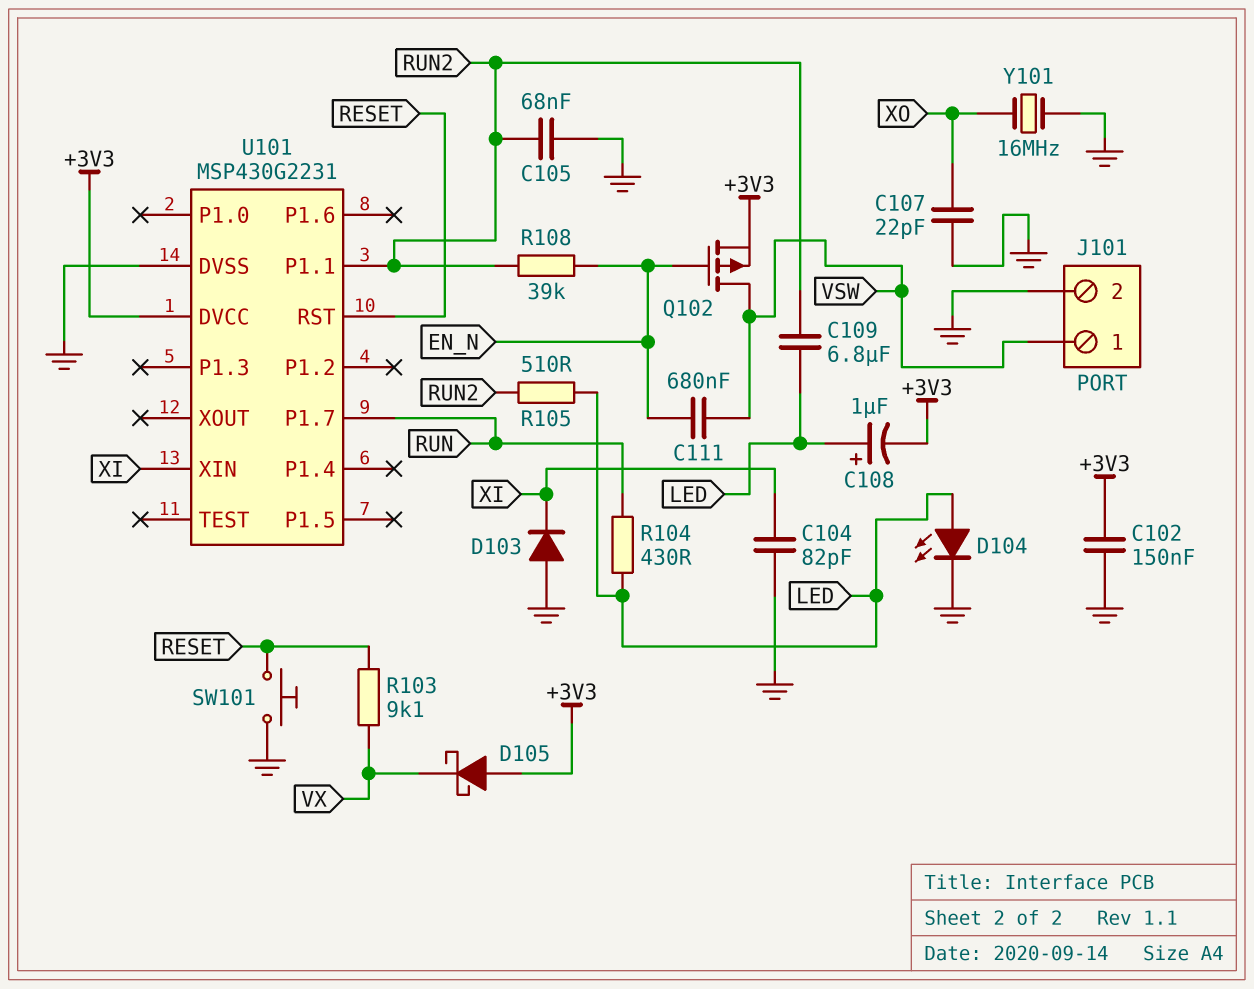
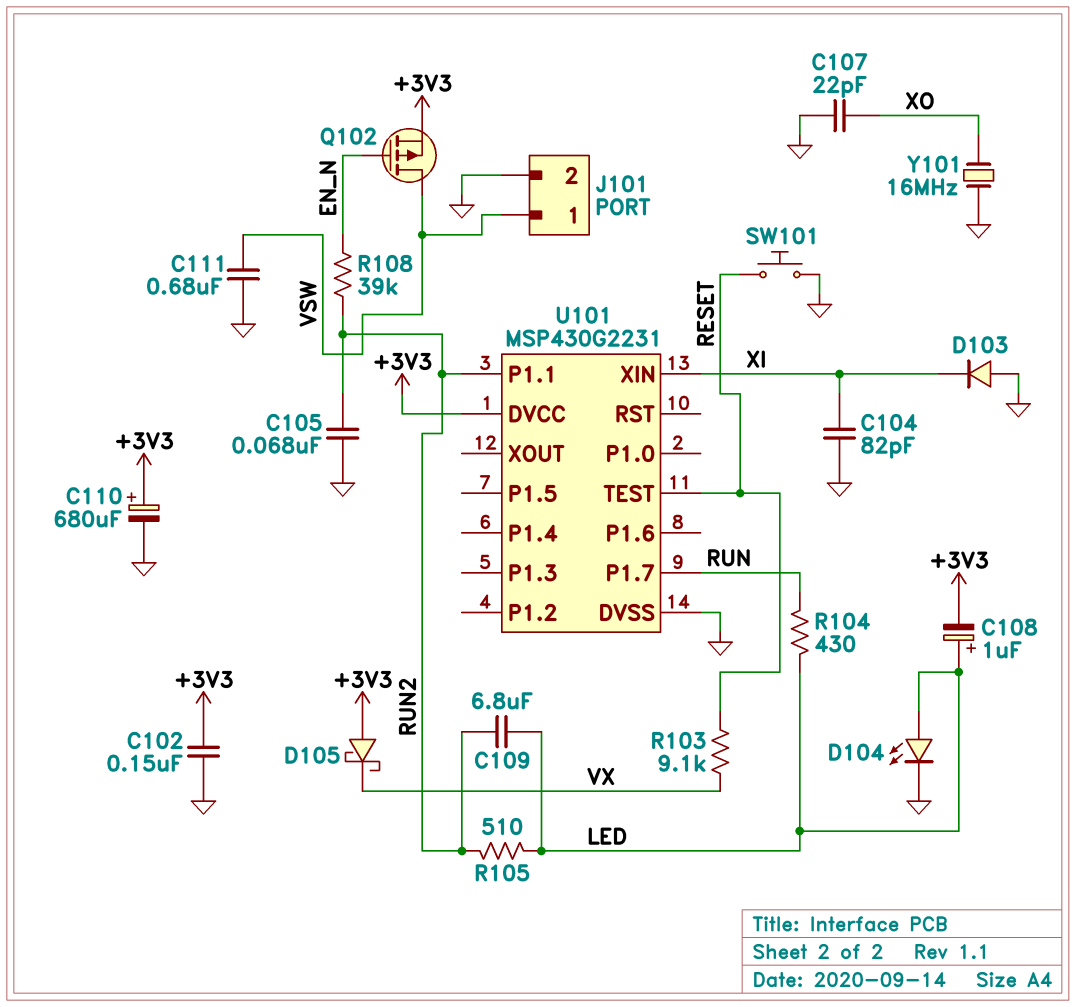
C110: none -> 680uF (plus +3V3, minus GND)
C111: 680nF (EN_N, VSW) -> 680nF (GND, VSW)
U101 pin RST: RESET -> none
U101 pin TEST: none -> RESET

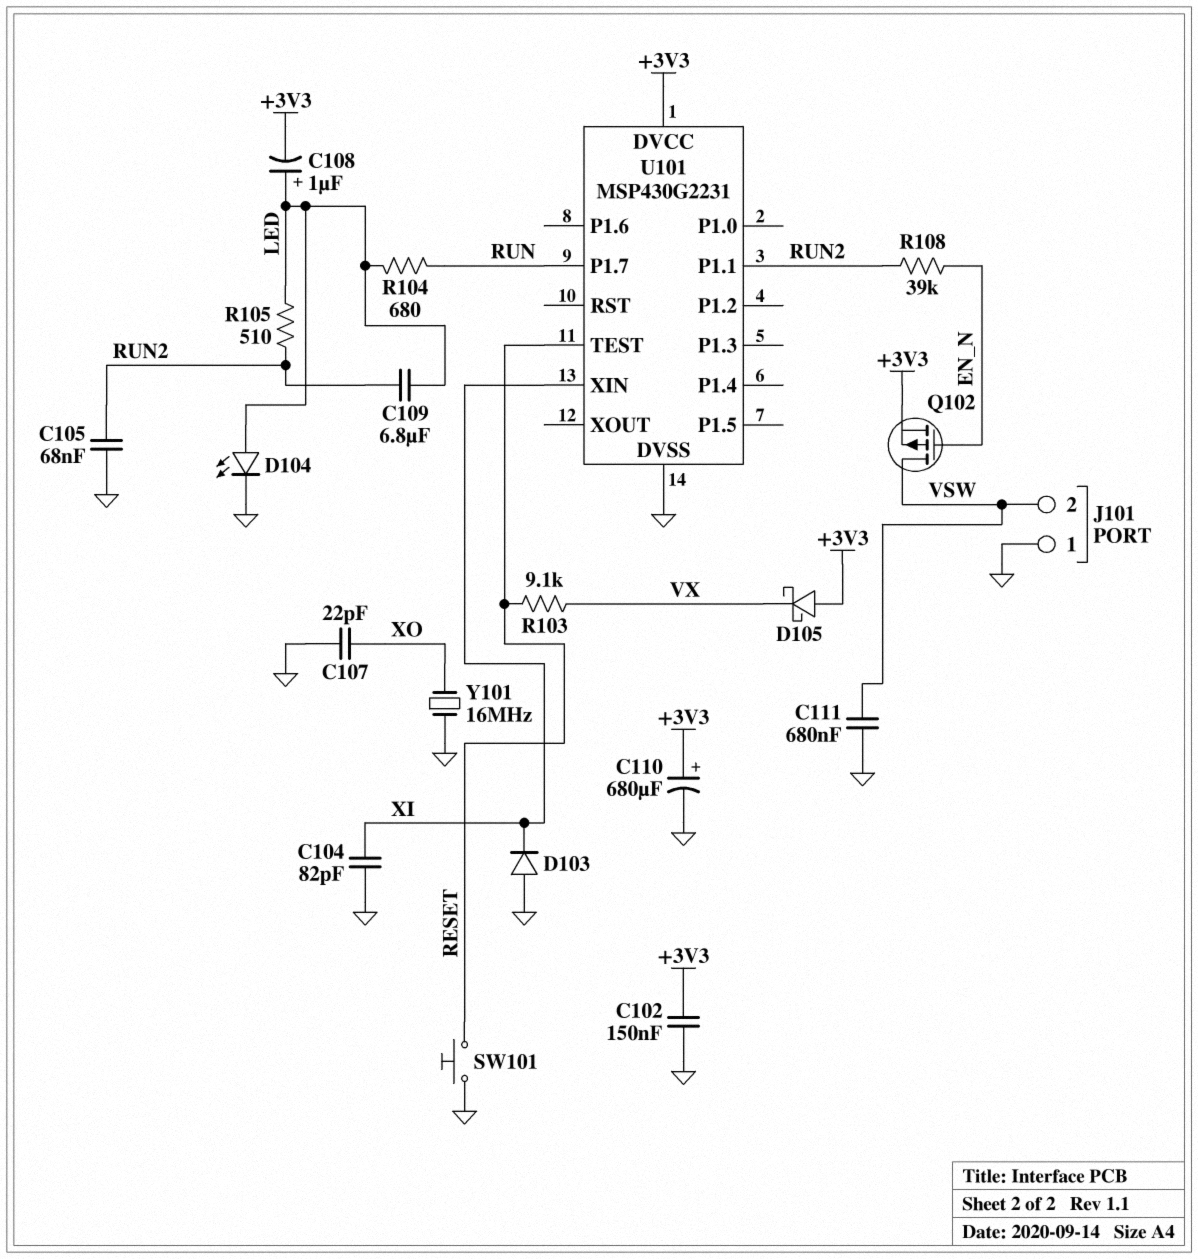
J101 pin 1: VSW -> GND
J101 pin 2: GND -> VSW
R104: 430 (LED, RUN) -> 680 (LED, RUN)

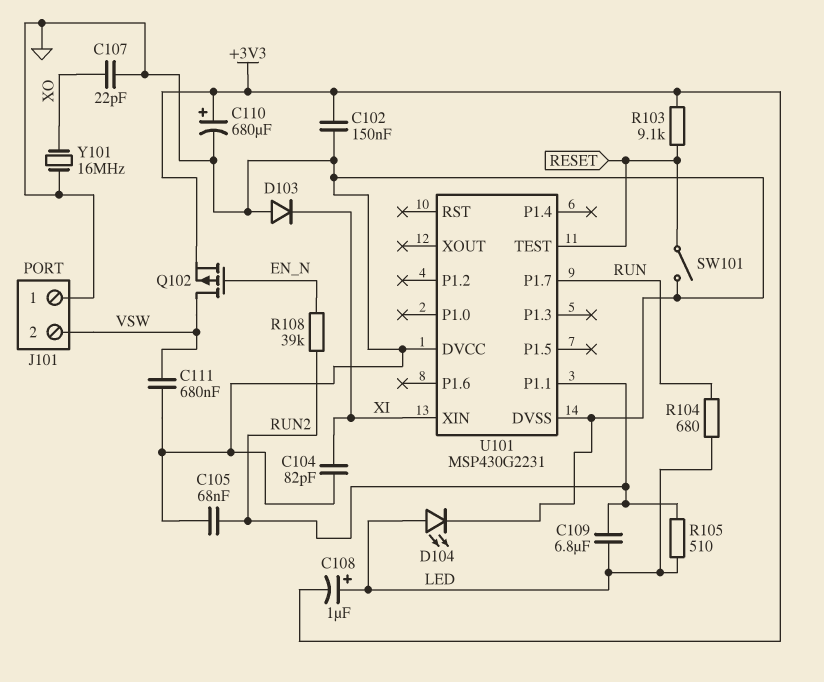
D105: schottky (A +3V3, K VX) -> none
R103: 9.1k (RESET, VX) -> 9.1k (+3V3, RESET)
SW101: button (GND, RESET) -> switch (GND, RESET)
U101 pin DVCC: +3V3 -> GND

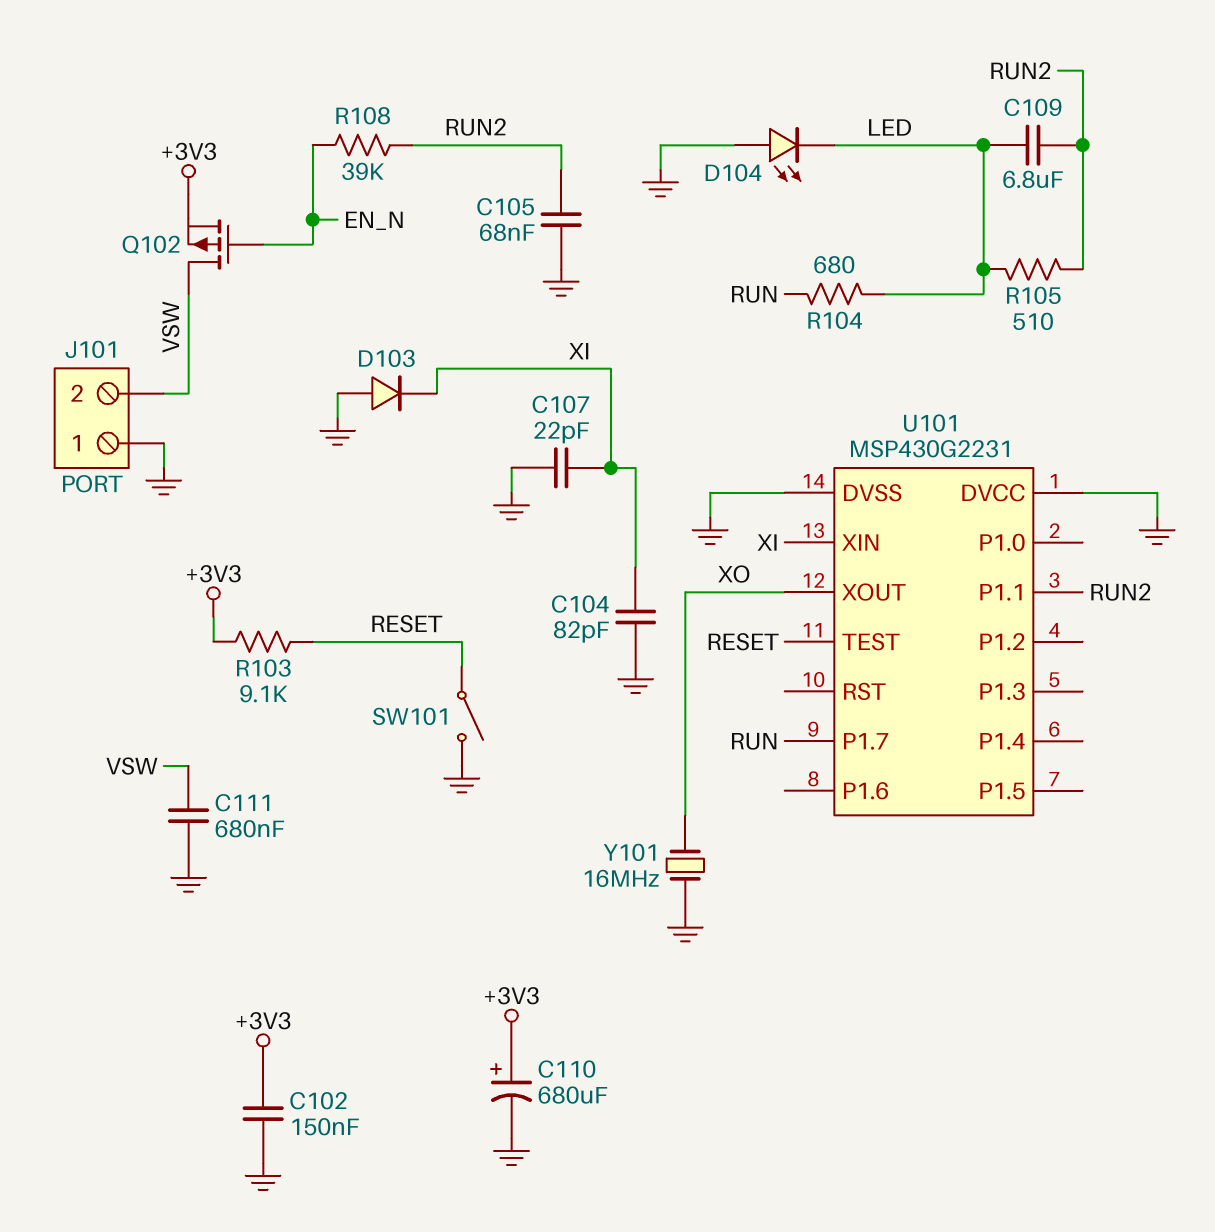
C107: 22pF (GND, XO) -> 22pF (GND, XI)
C108: 1uF (plus LED, minus +3V3) -> none
D104: LED (A LED, K GND) -> LED (A GND, K LED)
U101 pin XOUT: none -> XO

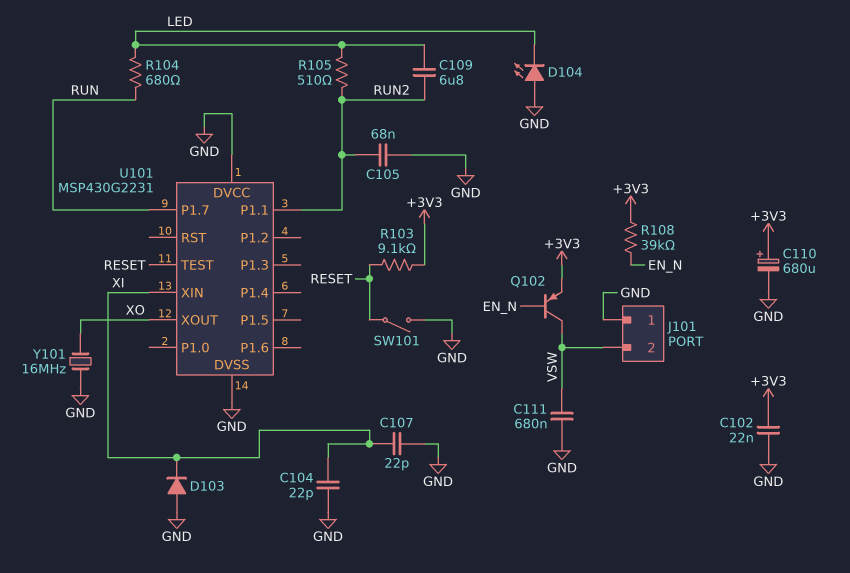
C102: 150nF (+3V3, GND) -> 22nF (+3V3, GND)
C104: 82pF (GND, XI) -> 22pF (GND, XI)
Q102: PMOS (G EN_N, D VSW, S +3V3) -> PNP (B EN_N, C VSW, E +3V3)
R108: 39k (EN_N, RUN2) -> 39k (+3V3, EN_N)

